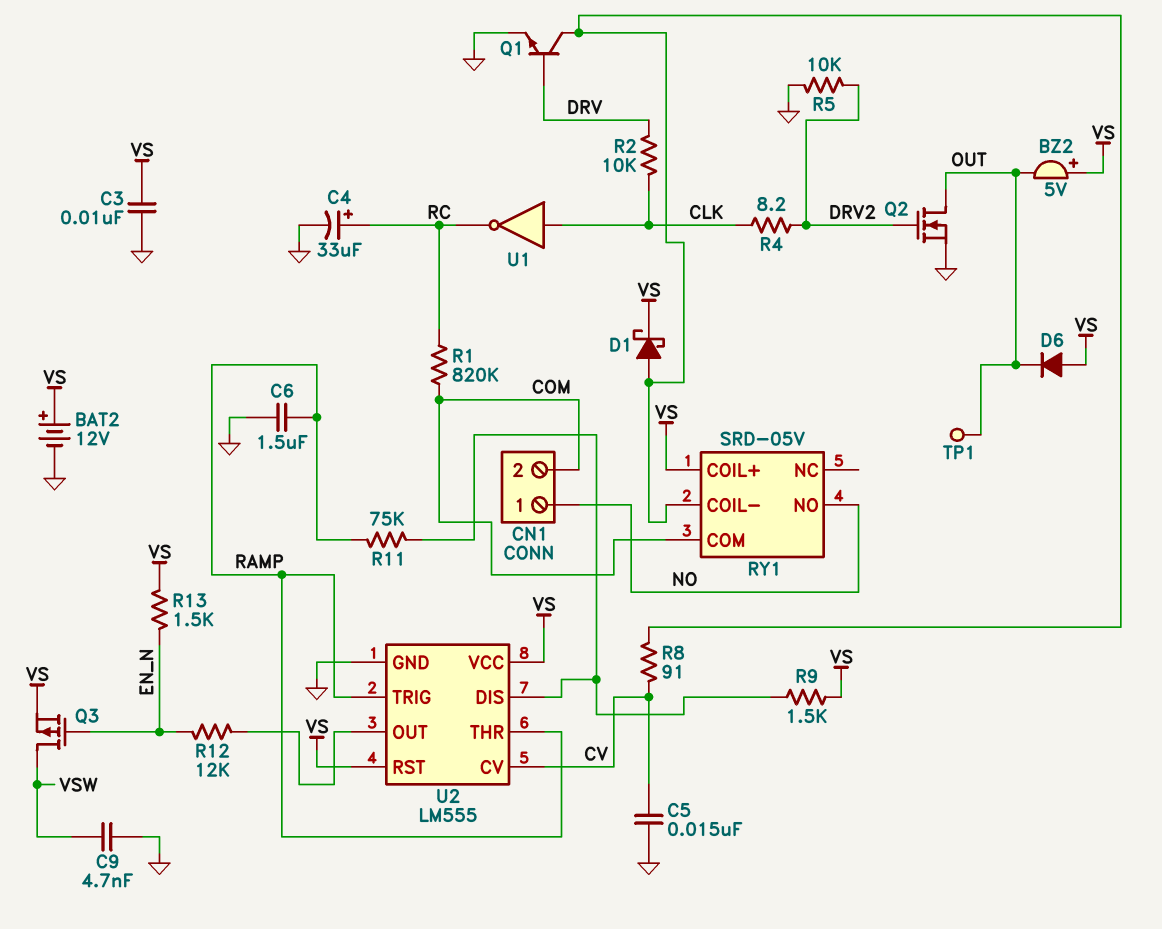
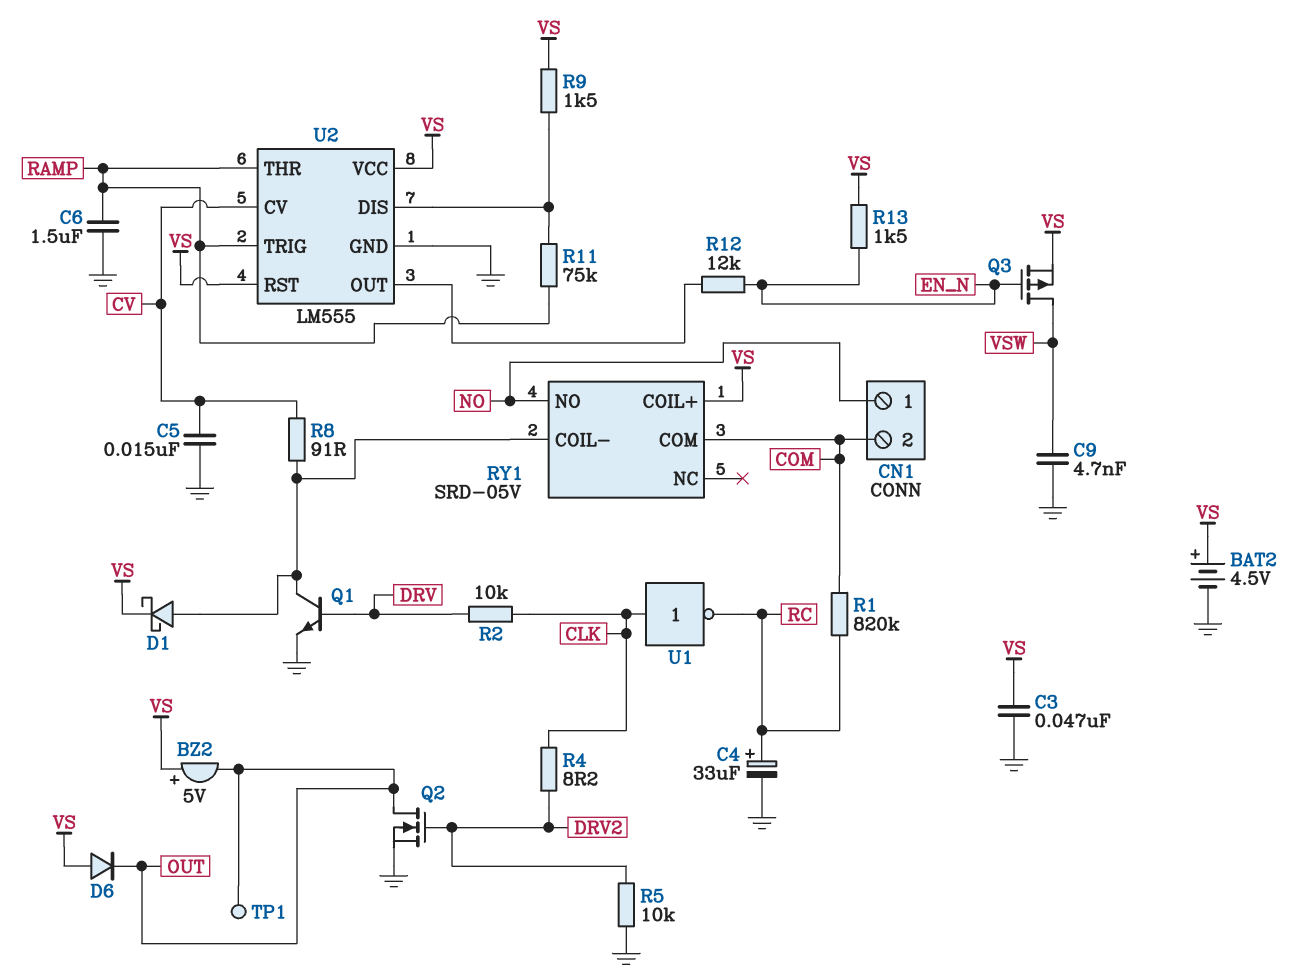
BAT2: 12V (plus VS, minus GND) -> 4.5V (plus VS, minus GND)
C3: 10nF (GND, VS) -> 47nF (GND, VS)

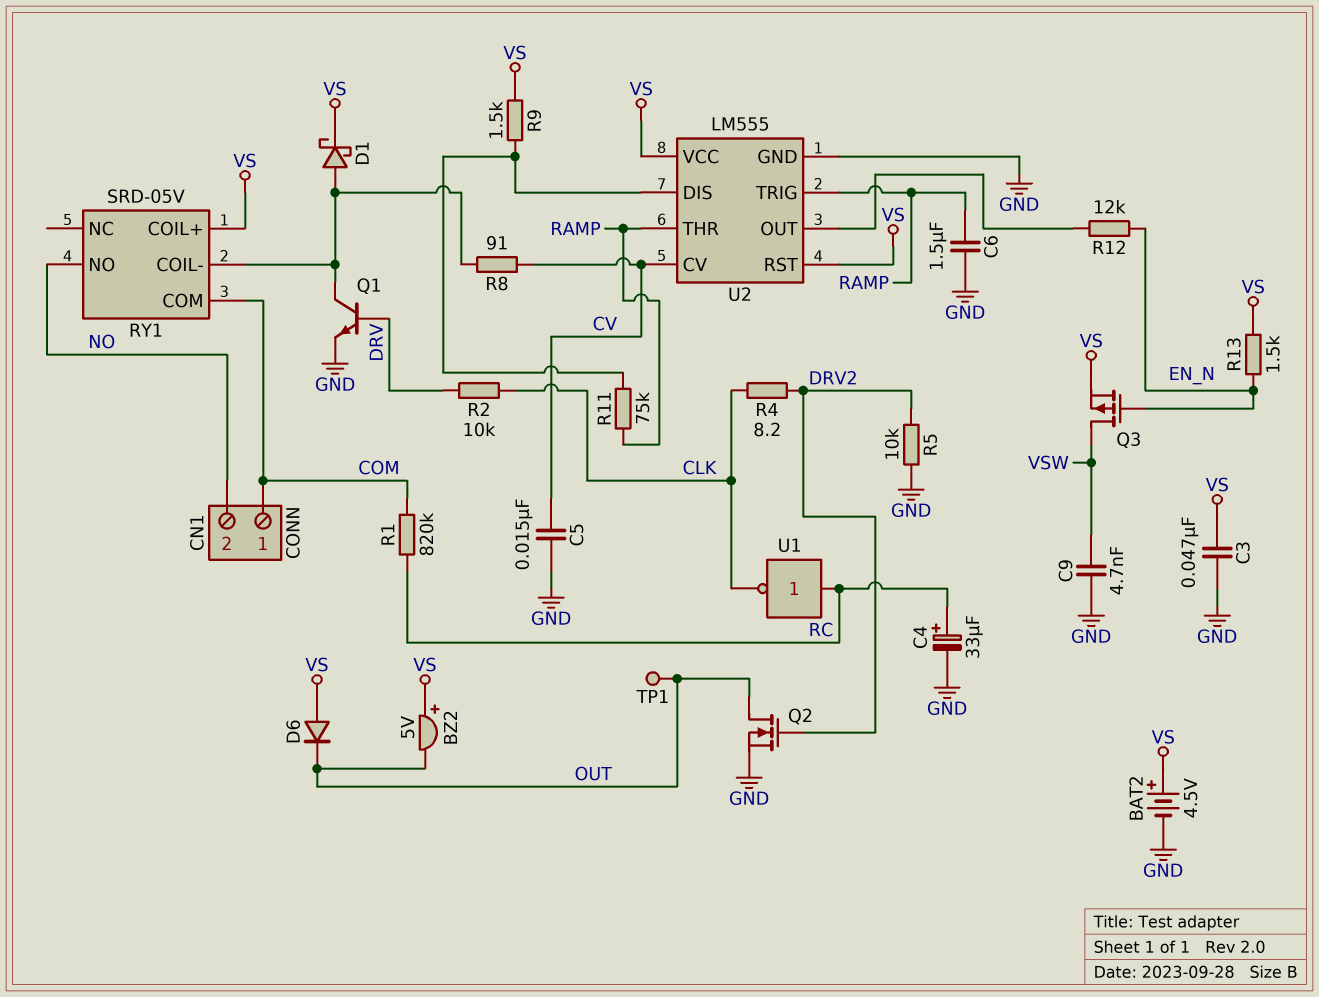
CN1 pin 1: NO -> COM
CN1 pin 2: COM -> NO
U1: NOT (in CLK, out RC) -> NOT (in RC, out CLK)

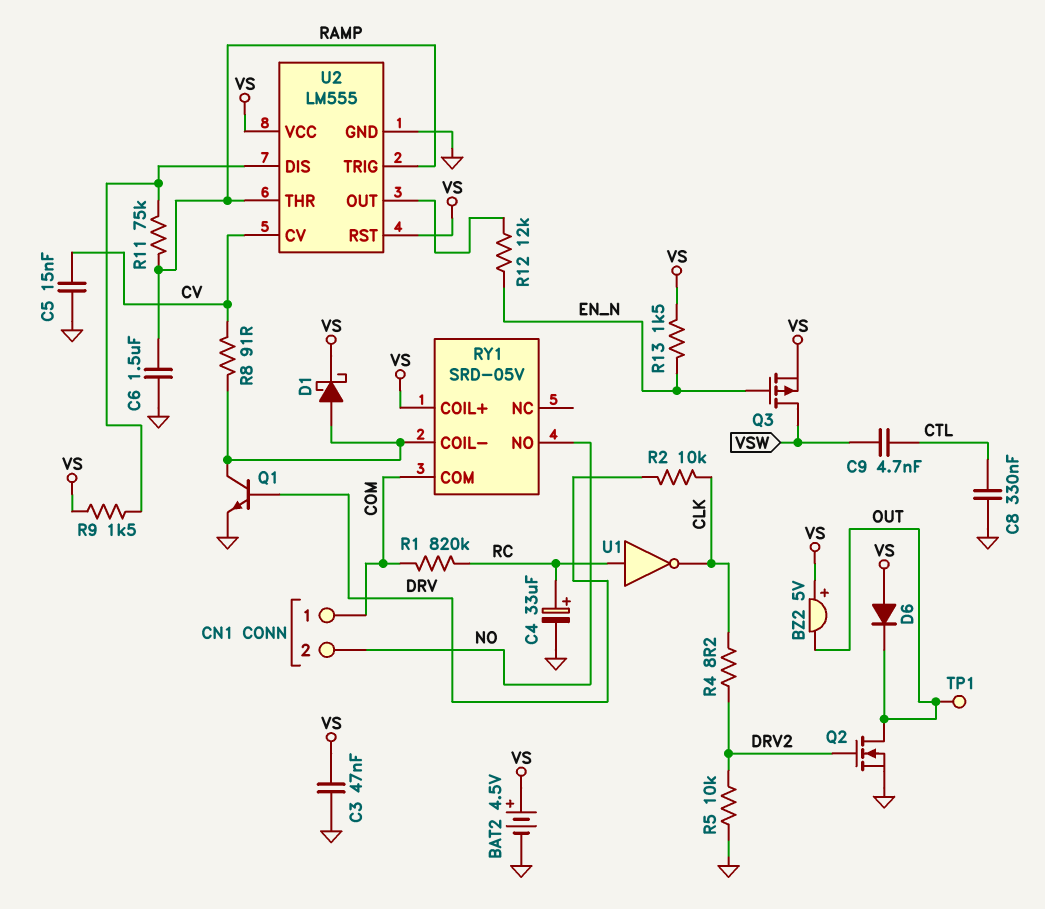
C8: none -> 330nF (CTL, GND)
C9: 4.7nF (GND, VSW) -> 4.7nF (CTL, VSW)

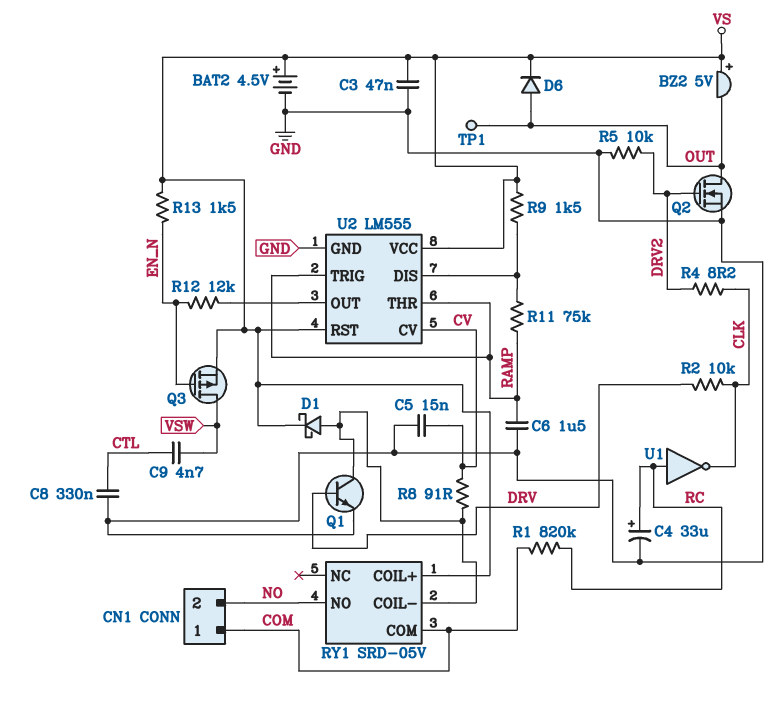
D6: diode (A VS, K OUT) -> diode (A OUT, K VS)

